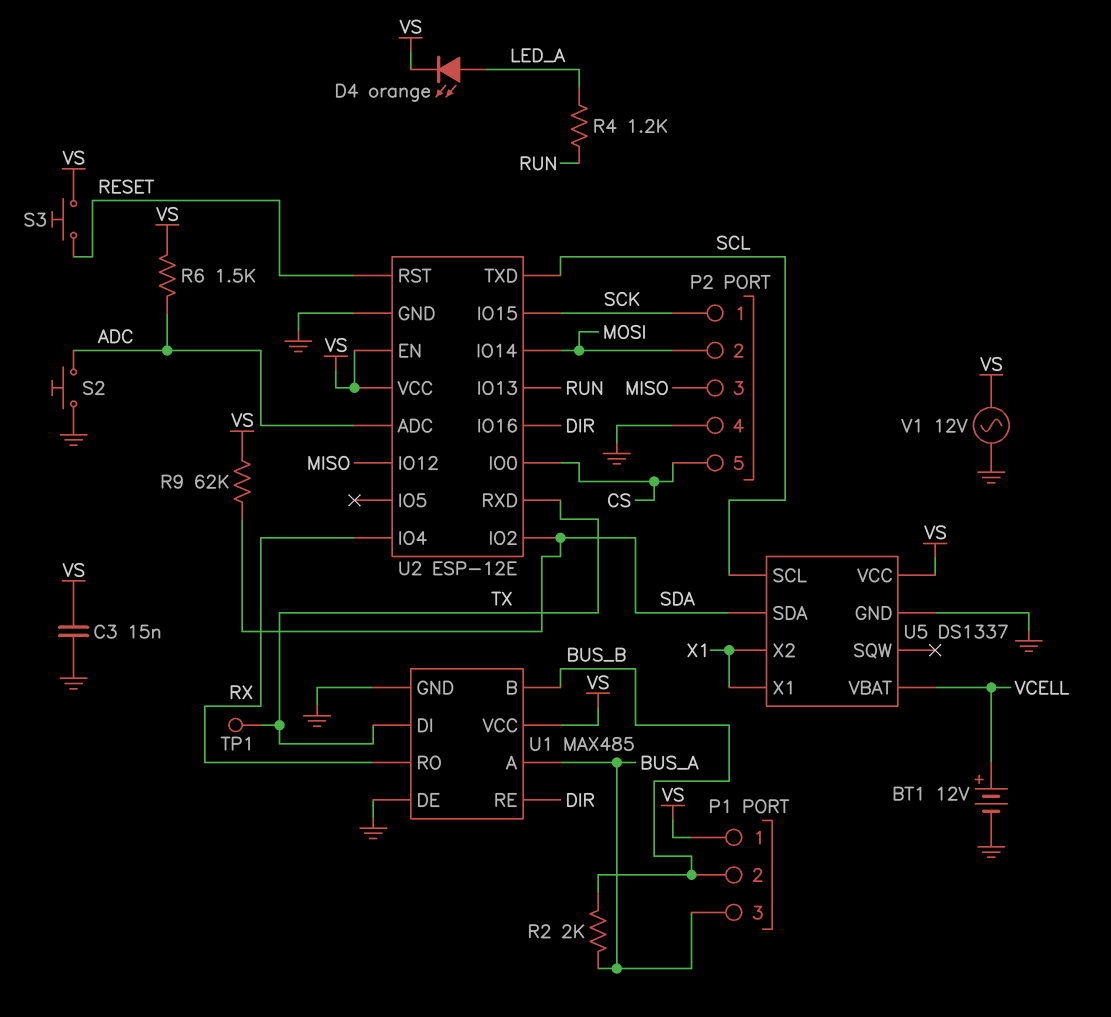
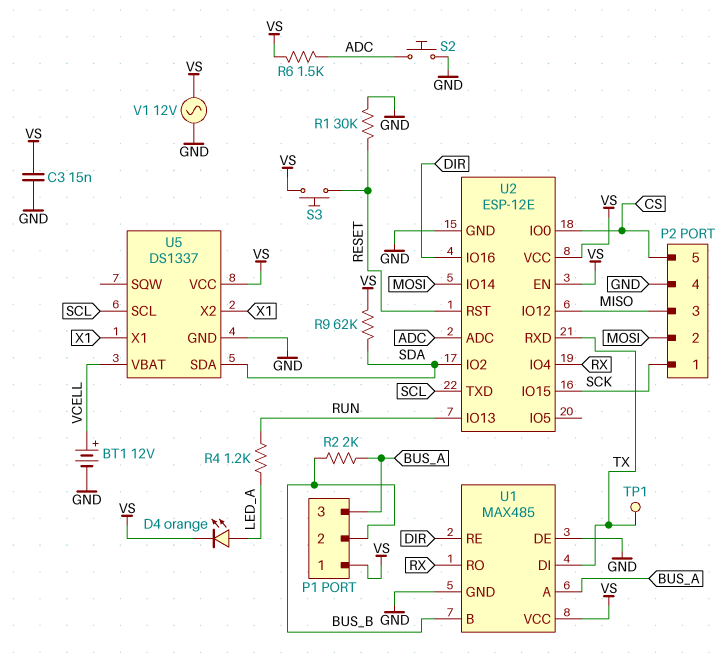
R1: none -> 30k (GND, RESET)

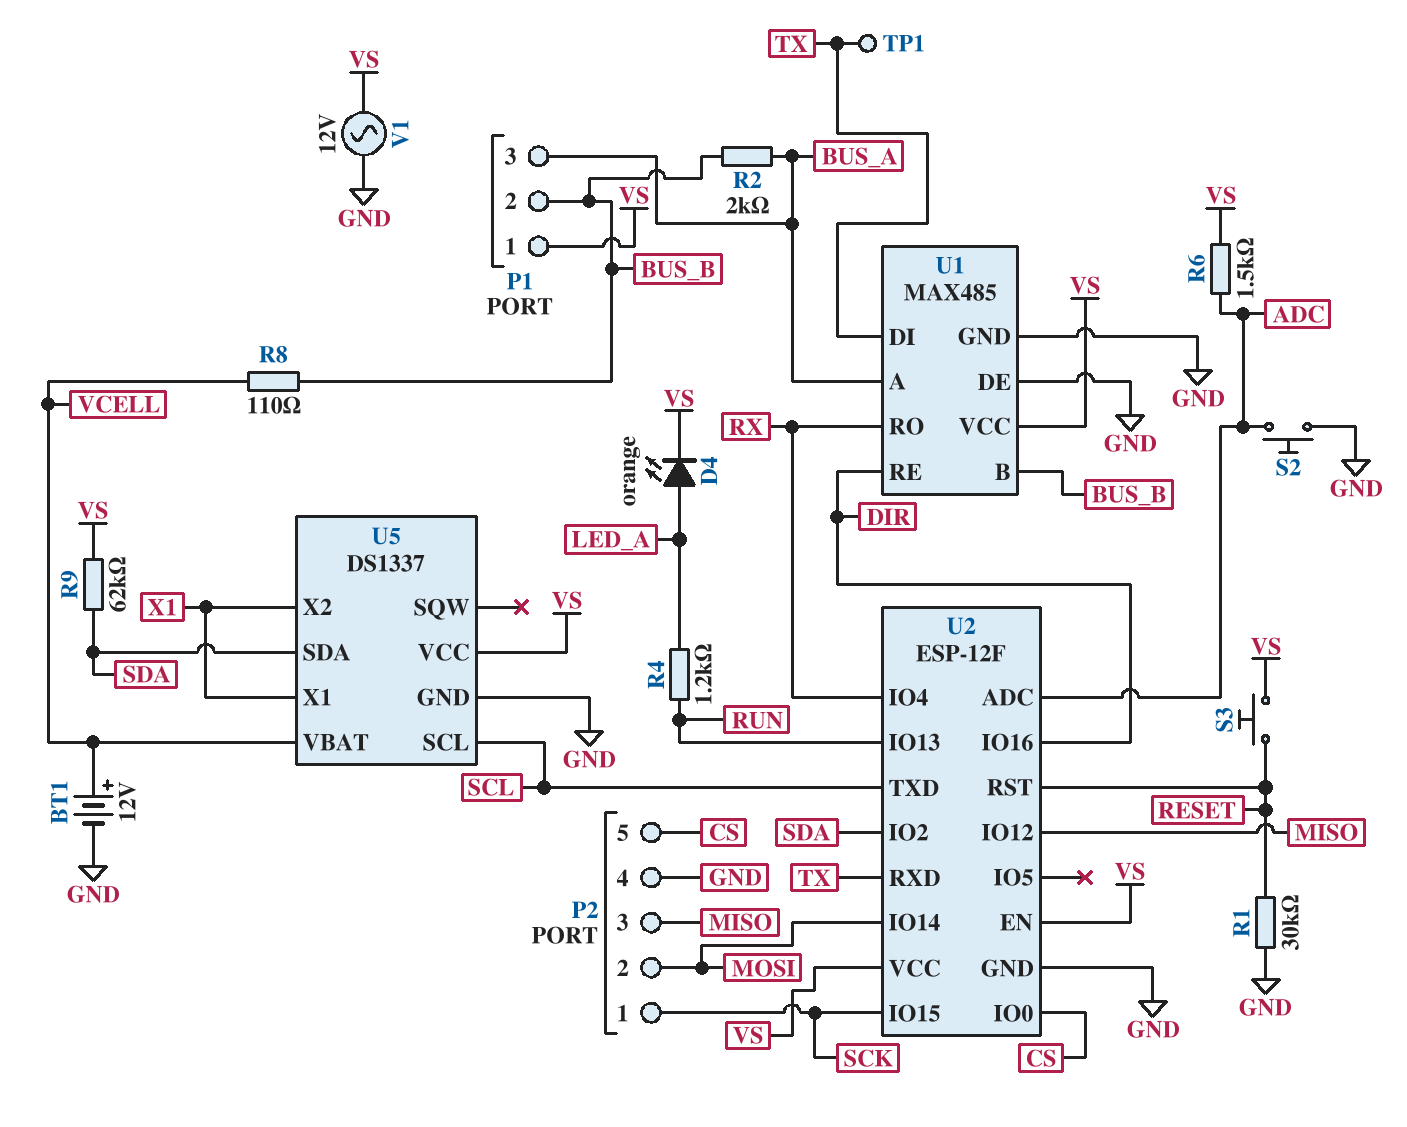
C3: 15nF (GND, VS) -> none
R8: none -> 110 (BUS_B, VCELL)
U2: ESP-12E -> ESP-12F

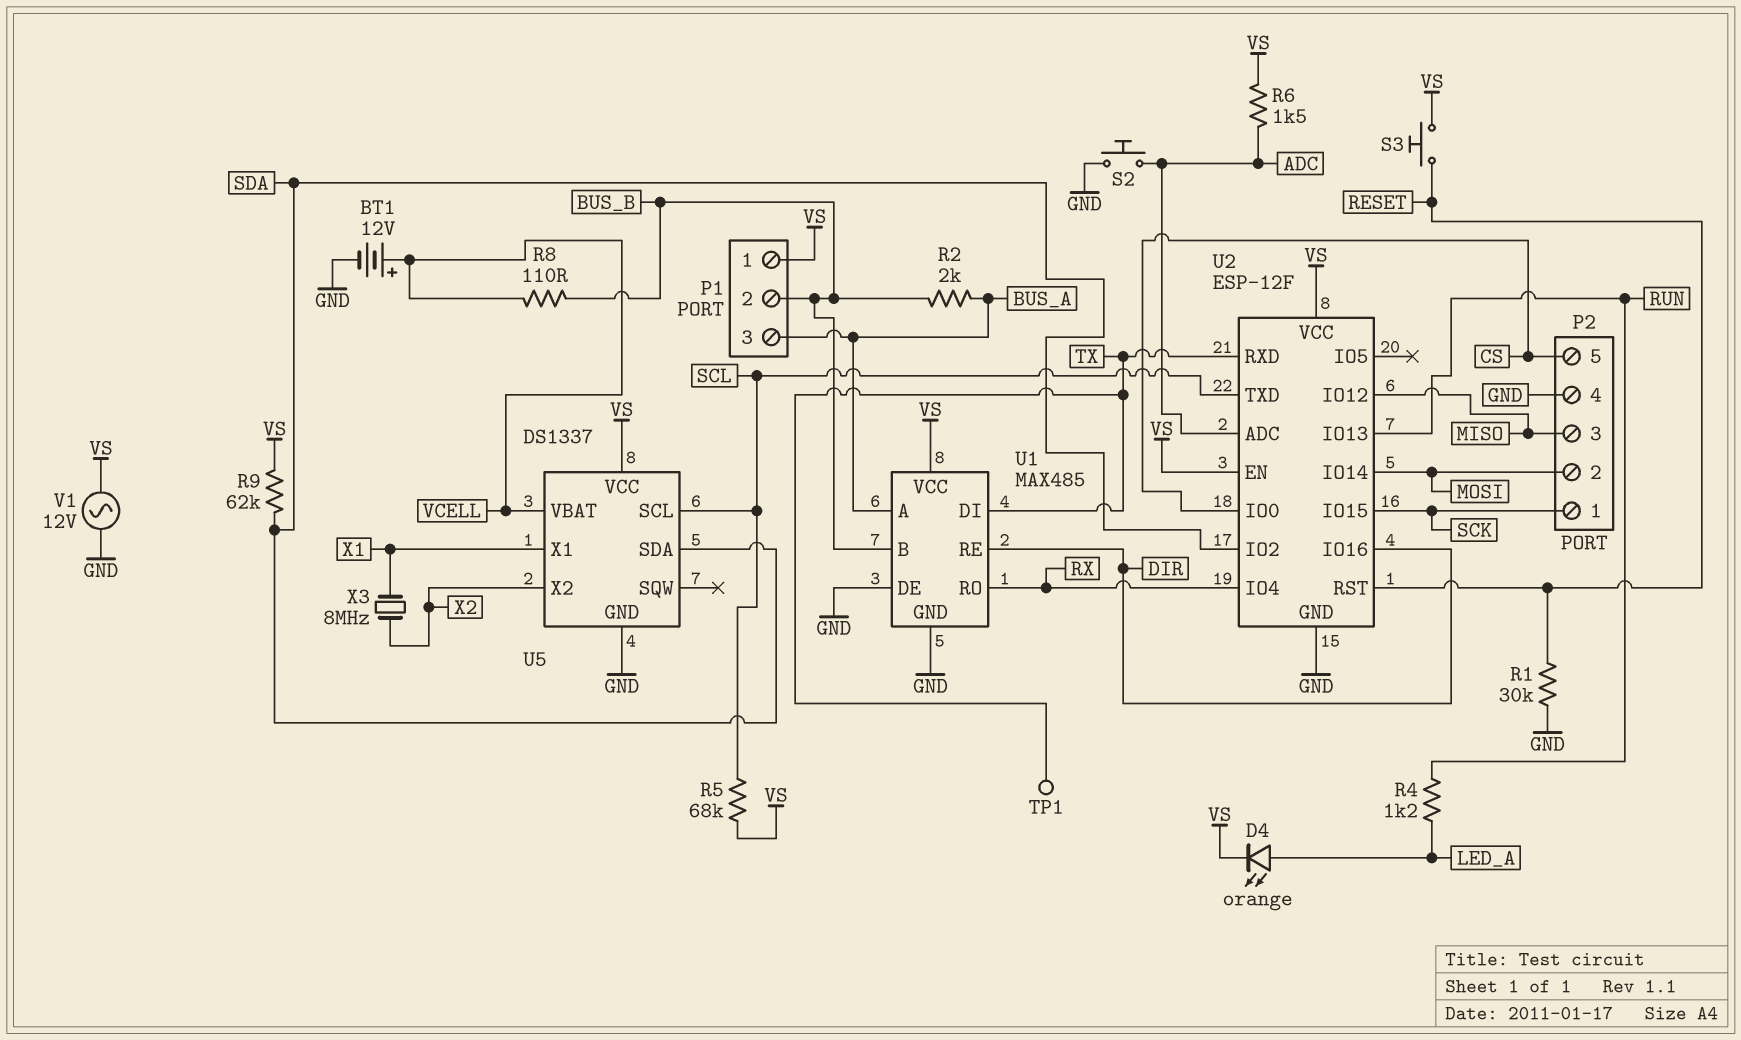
R5: none -> 68k (SCL, VS)
U5 pin X2: X1 -> X2
X3: none -> 8MHz (X1, X2)

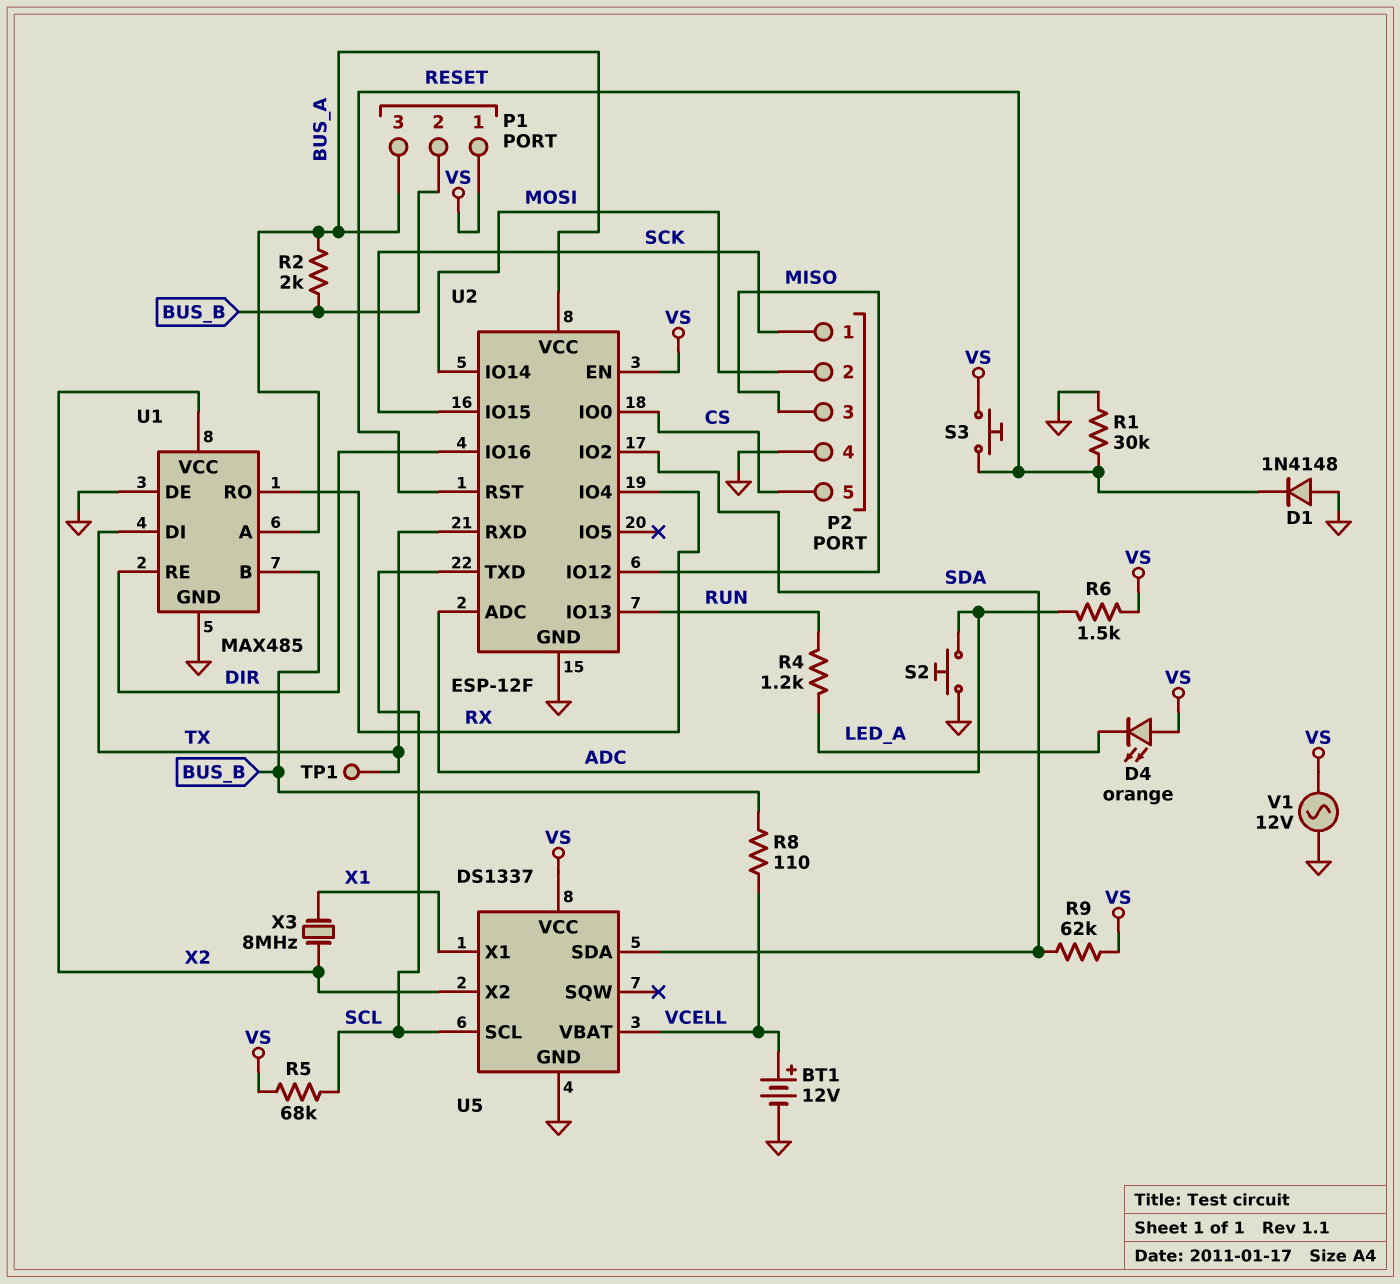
D1: none -> diode 1N4148 (A GND, K RESET)
D4: LED orange (A LED_A, K VS) -> LED orange (A VS, K LED_A)
U1 pin VCC: VS -> X2
U2 pin VCC: VS -> BUS_A

